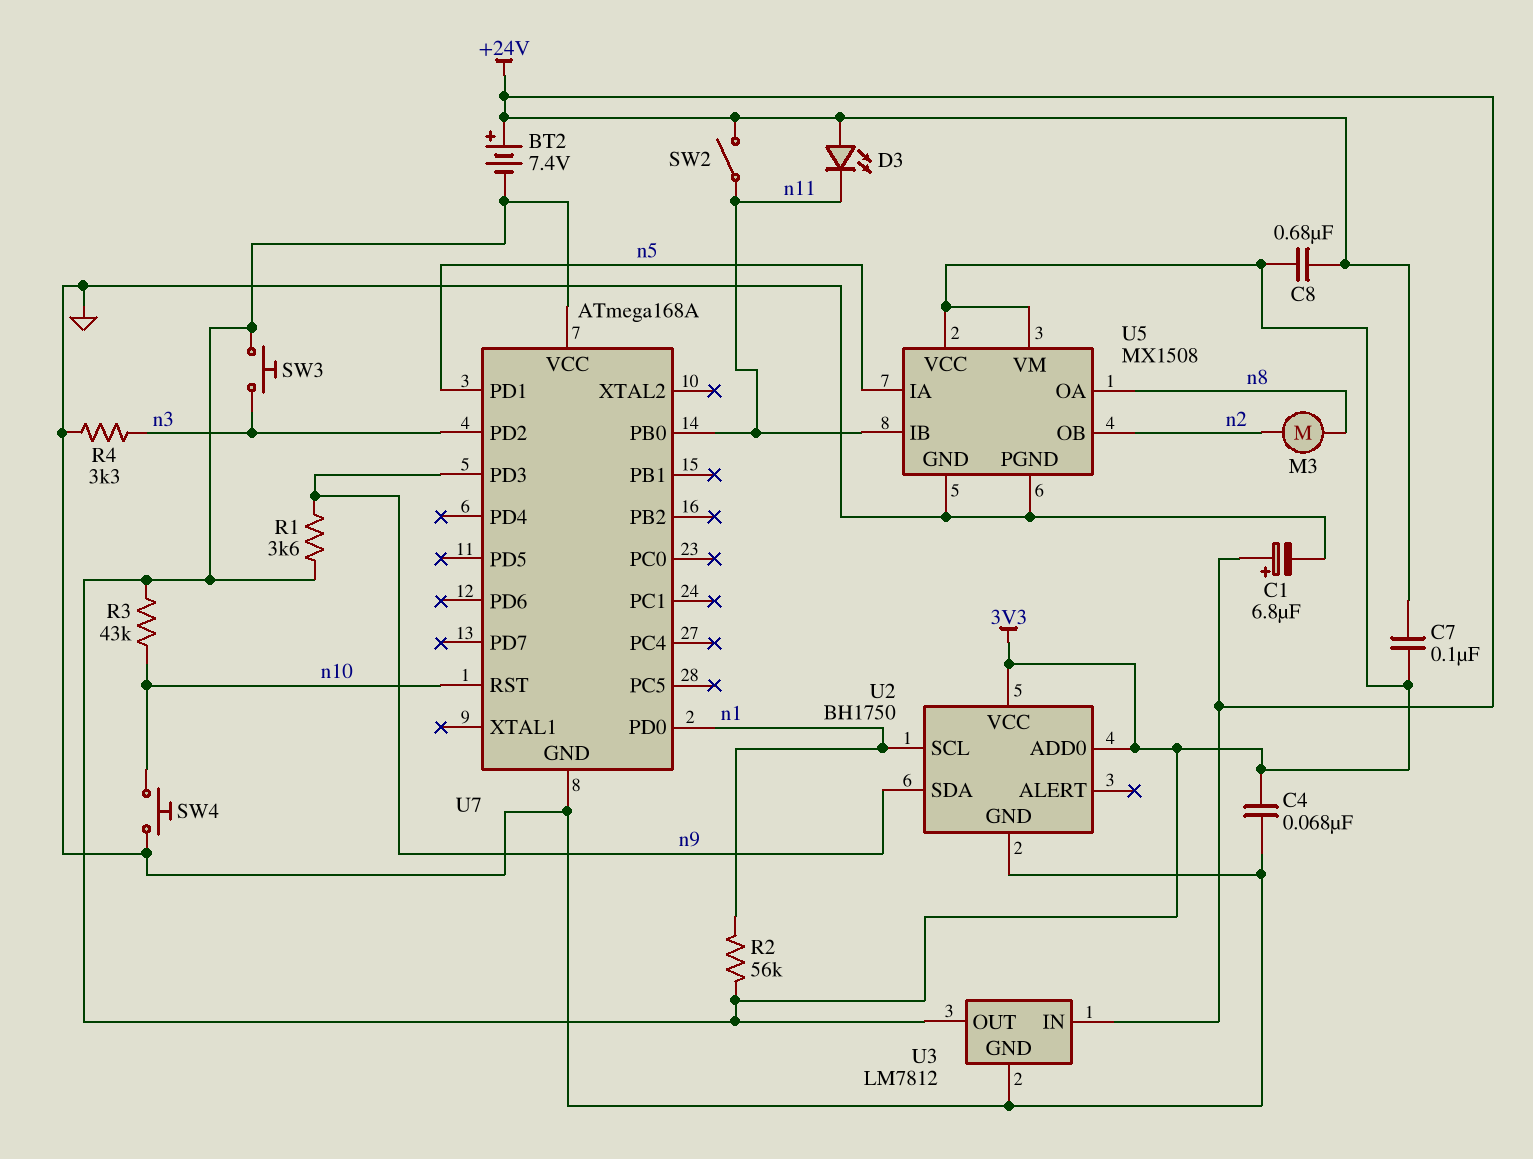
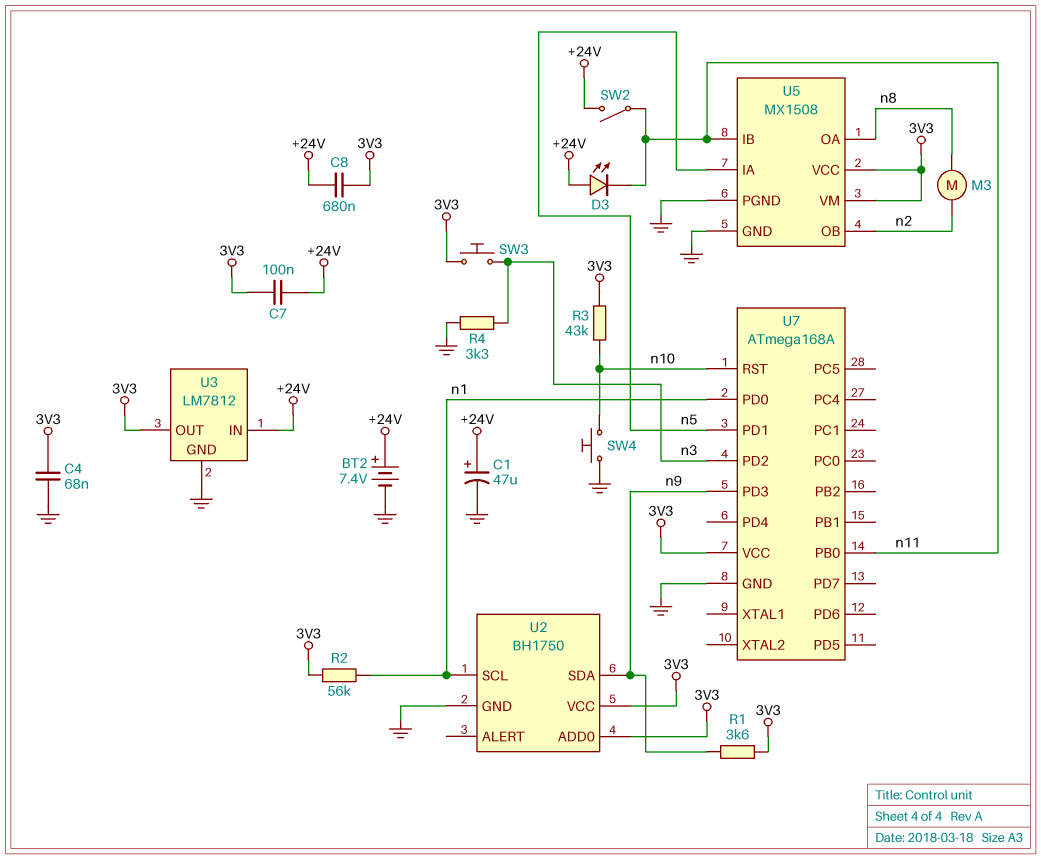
BT2: 7.4V (plus +24V, minus 3V3) -> 7.4V (plus +24V, minus GND)
C1: 6.8uF (plus +24V, minus GND) -> 47uF (plus +24V, minus GND)

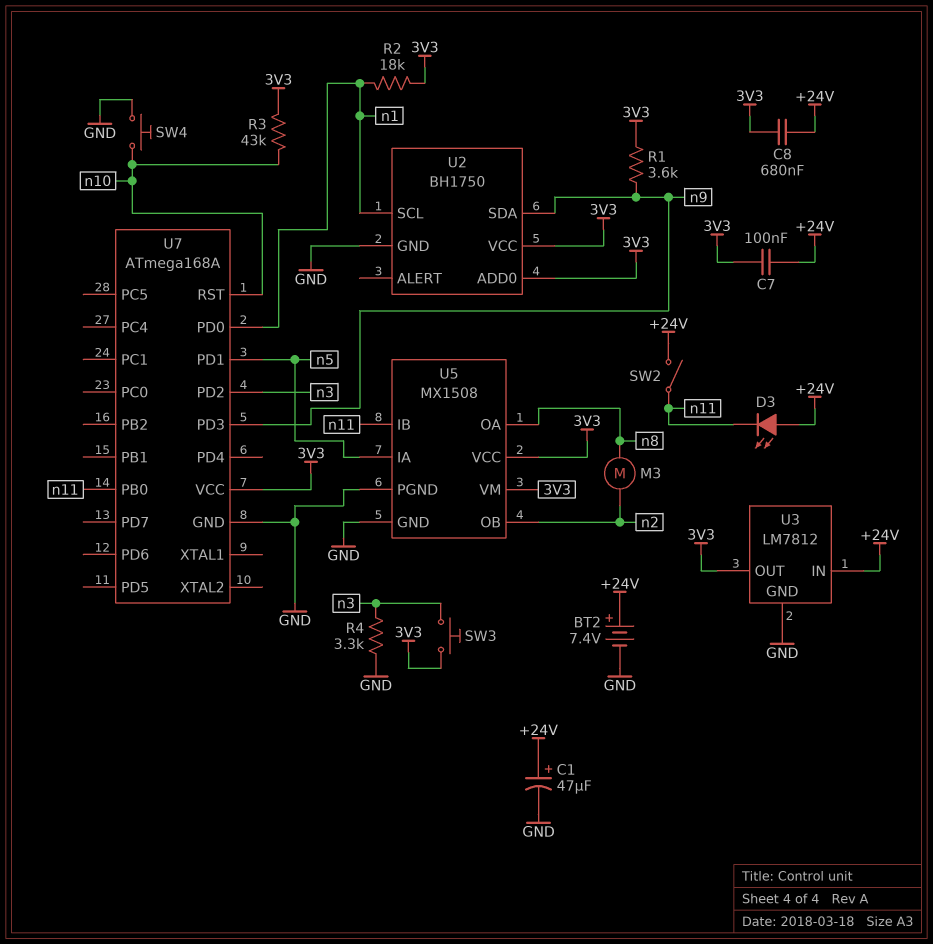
C4: 68nF (3V3, GND) -> none
R2: 56k (3V3, n1) -> 18k (3V3, n1)

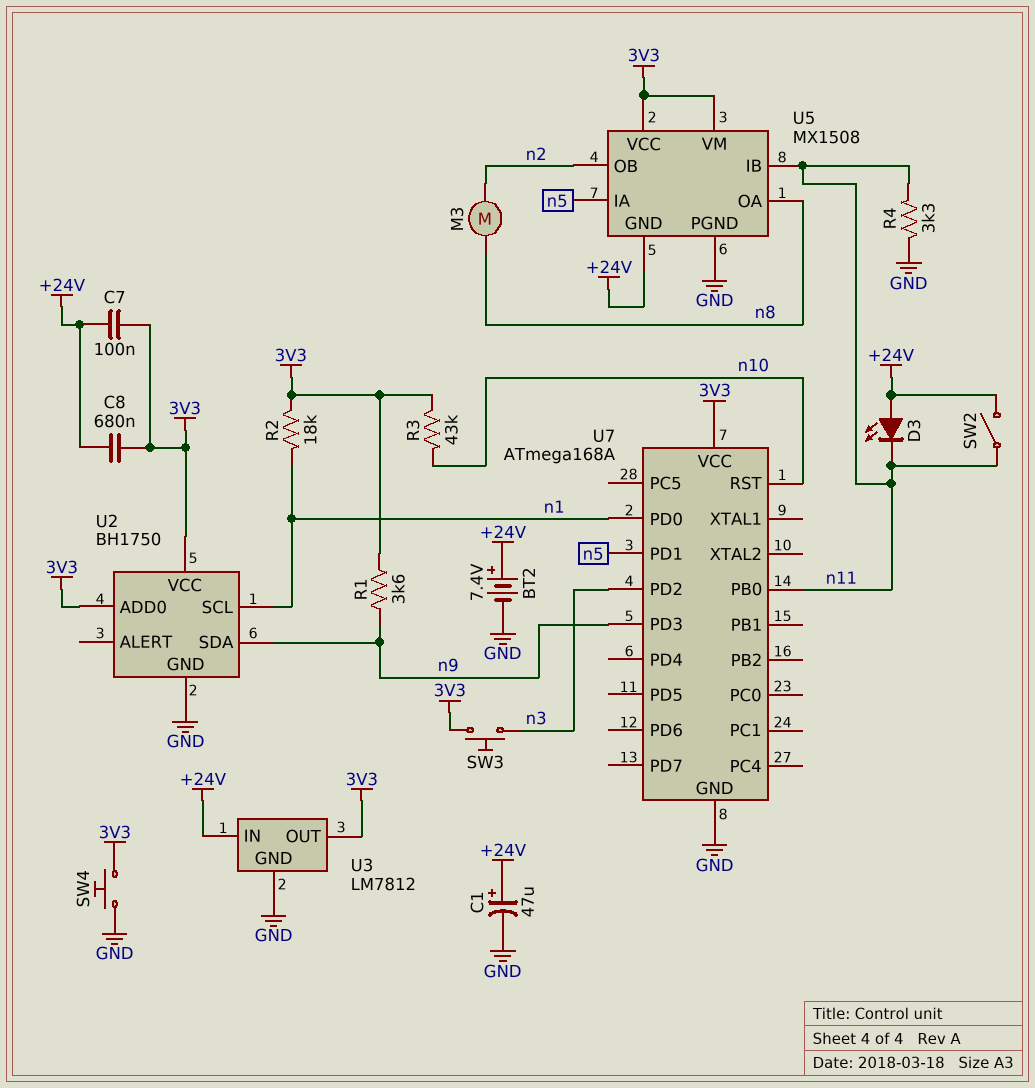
R4: 3.3k (GND, n3) -> 3.3k (GND, n11)
SW4: button (GND, n10) -> button (3V3, GND)
U5 pin GND: GND -> +24V

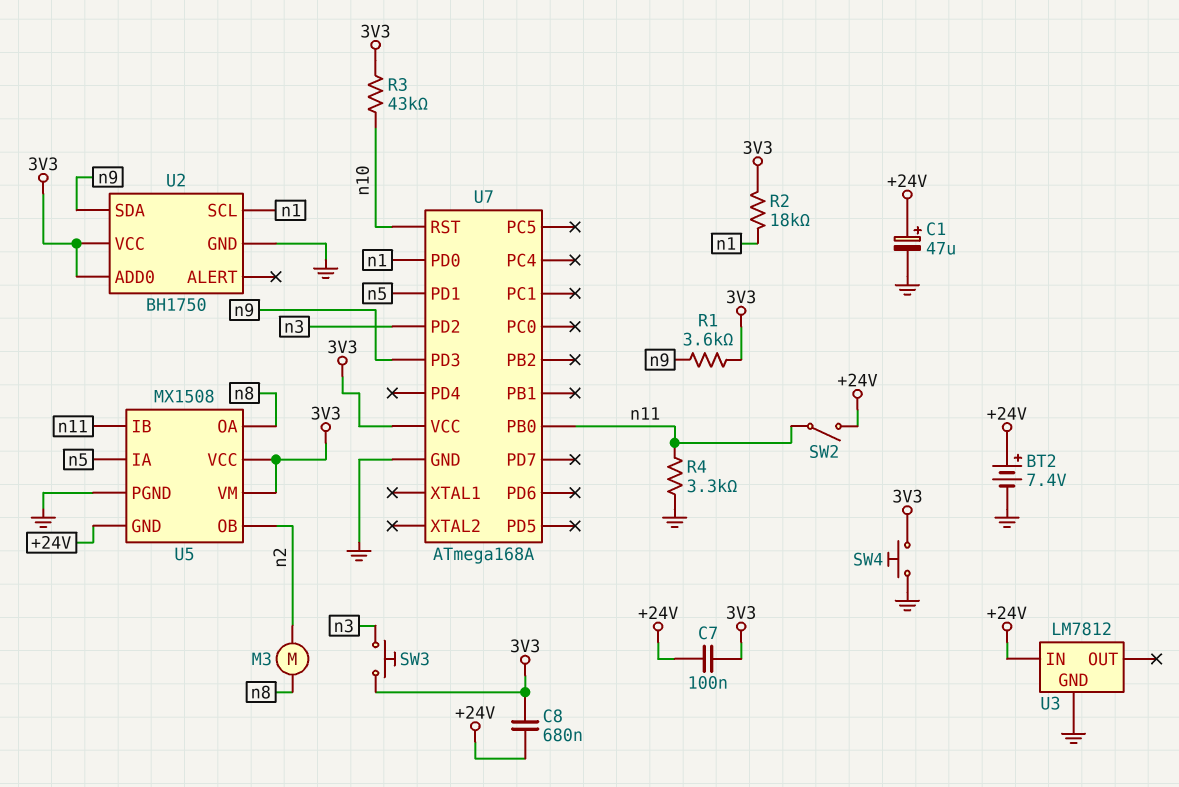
D3: LED (A +24V, K n11) -> none
U3 pin OUT: 3V3 -> none

